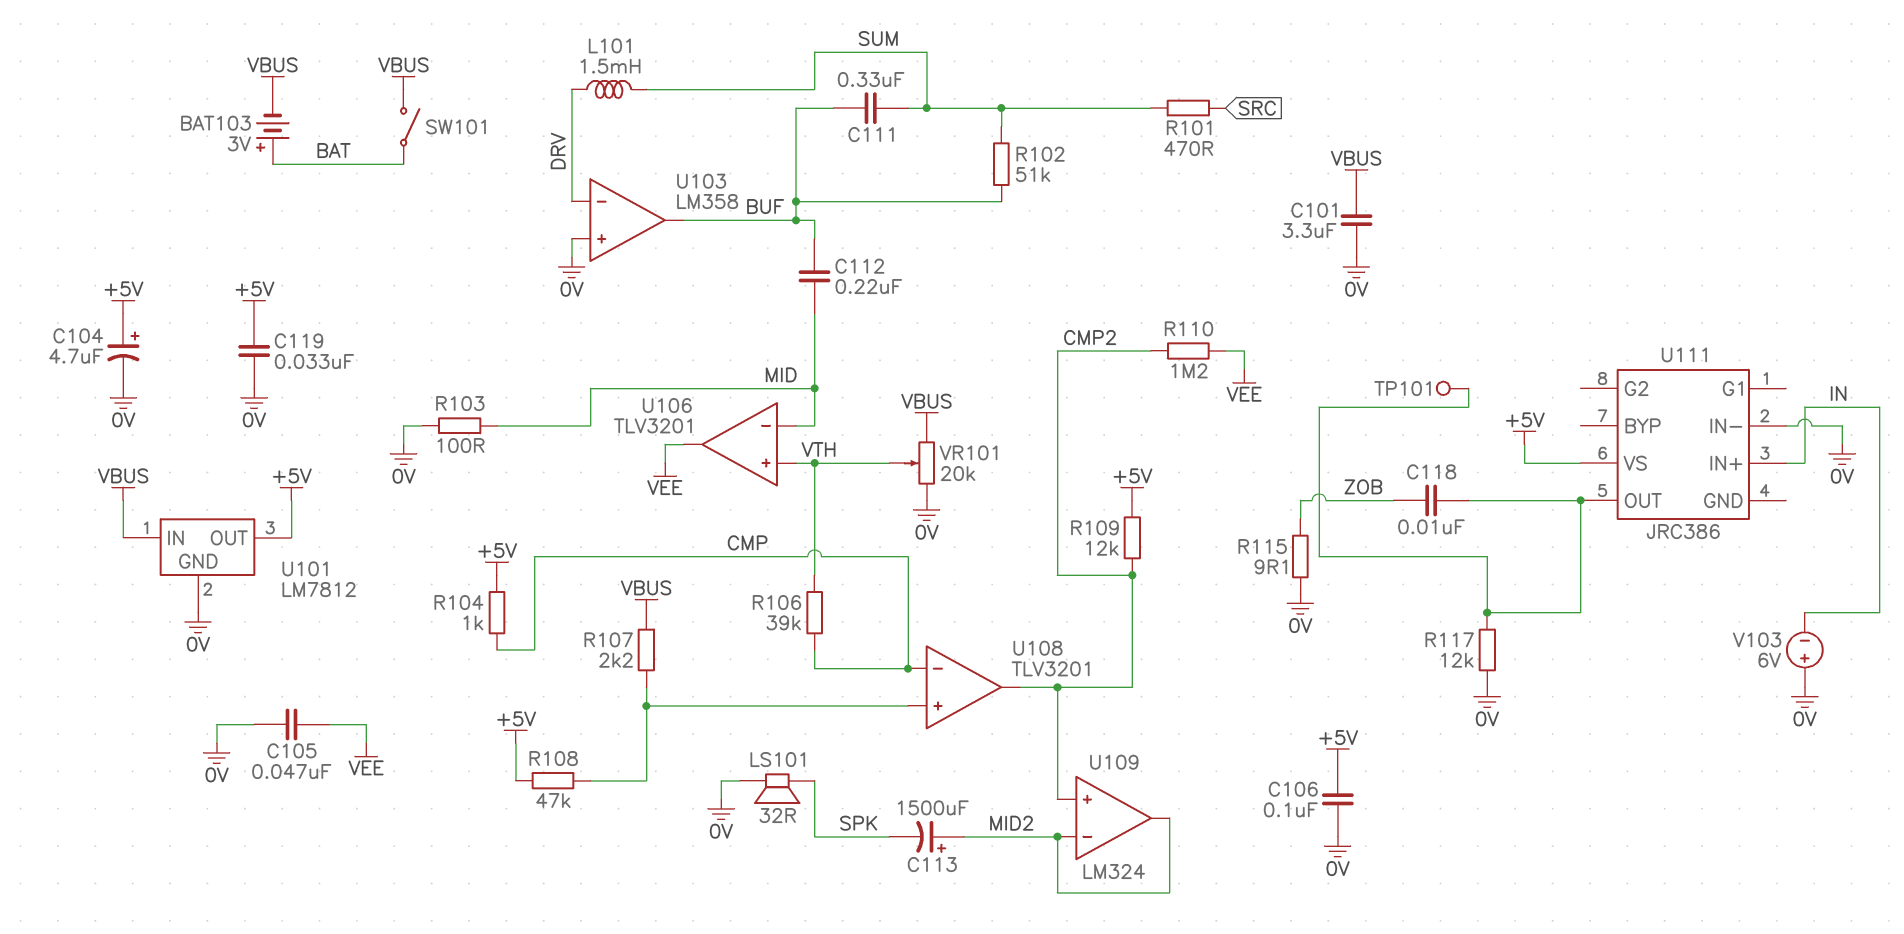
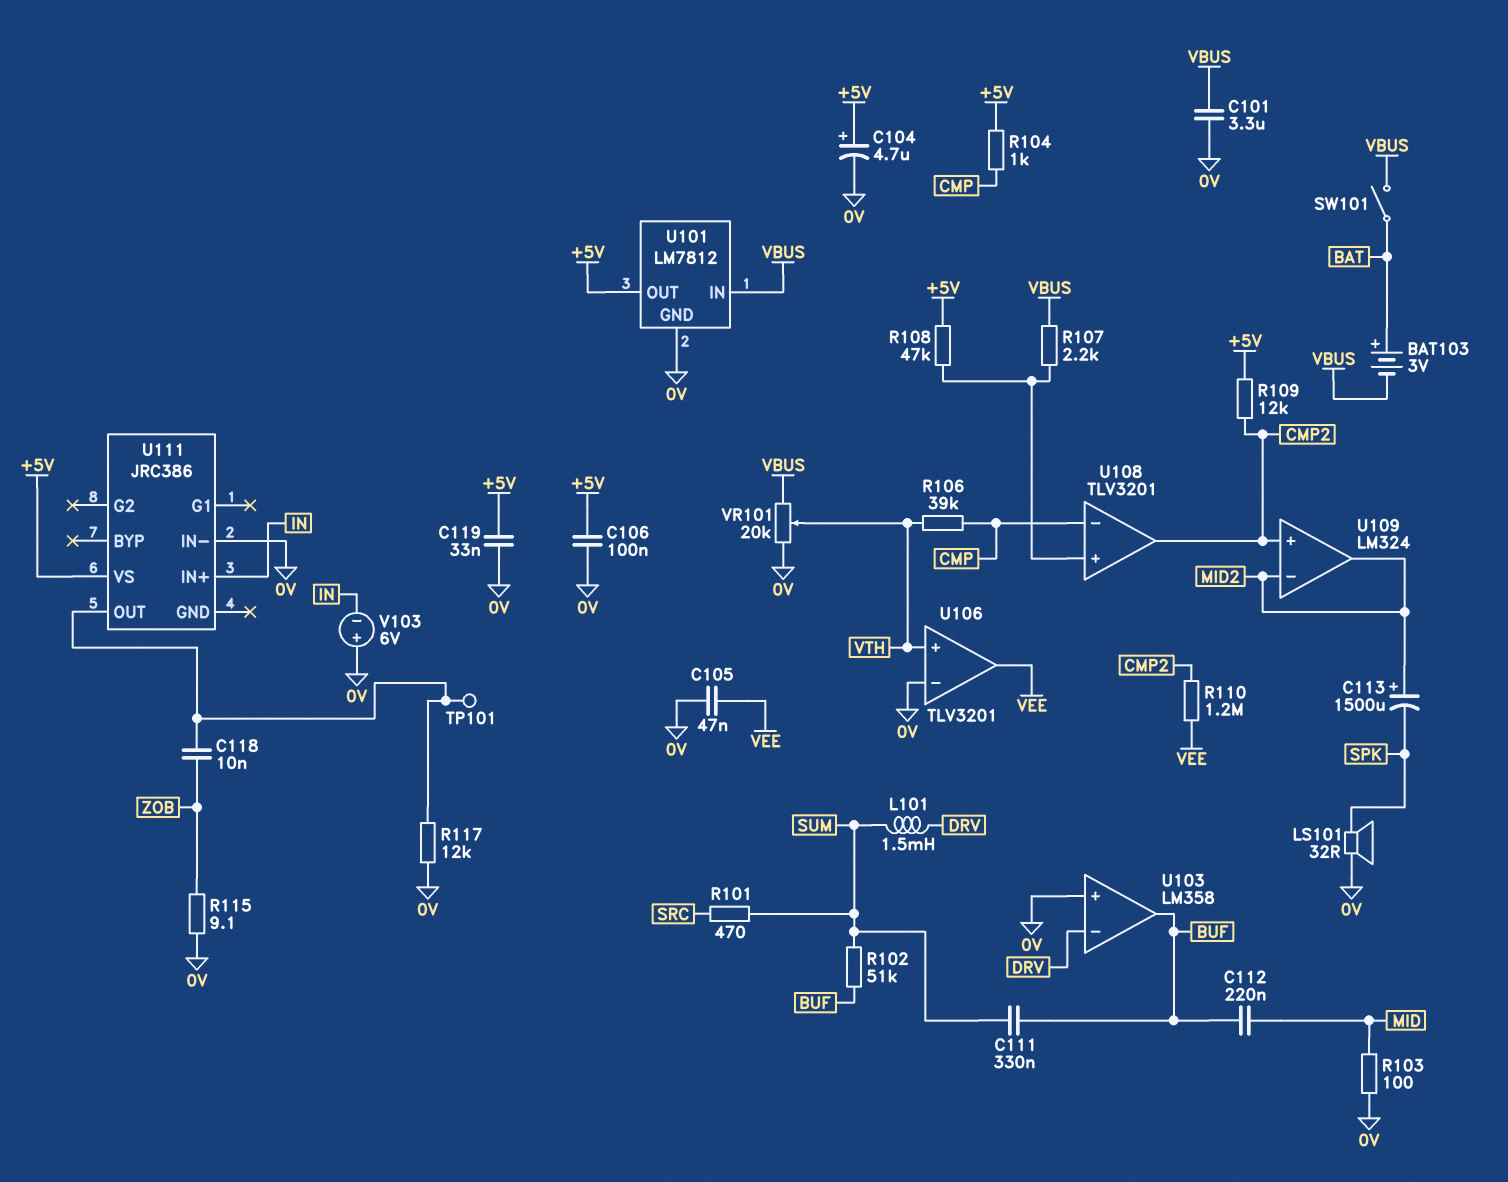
U106 pin in-: MID -> 0V

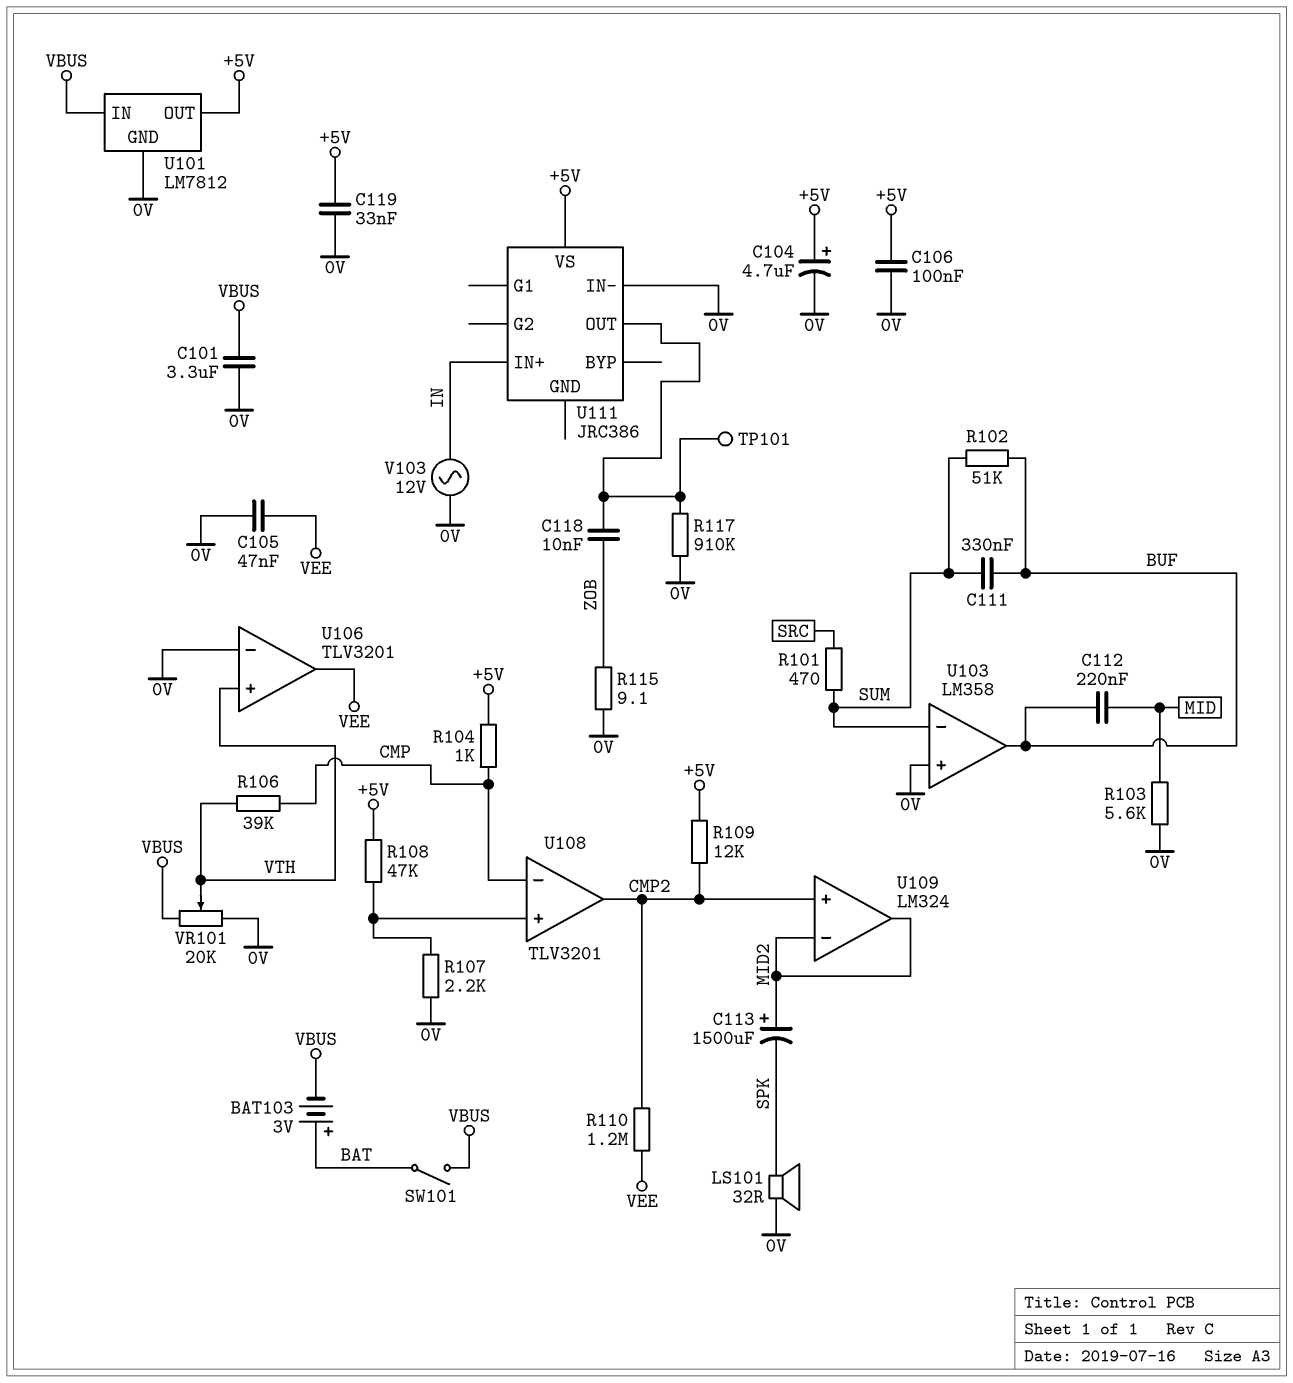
L101: 1.5mH (DRV, SUM) -> none
R103: 100 (0V, MID) -> 5.6k (0V, MID)
R107: 2.2k (U108/in+, VBUS) -> 2.2k (0V, U108/in+)
R117: 12k (0V, U111/OUT) -> 910k (0V, U111/OUT)
U103 pin in-: DRV -> SUM
V103: 6V (plus 0V, minus IN) -> AC 12V (0V, IN)

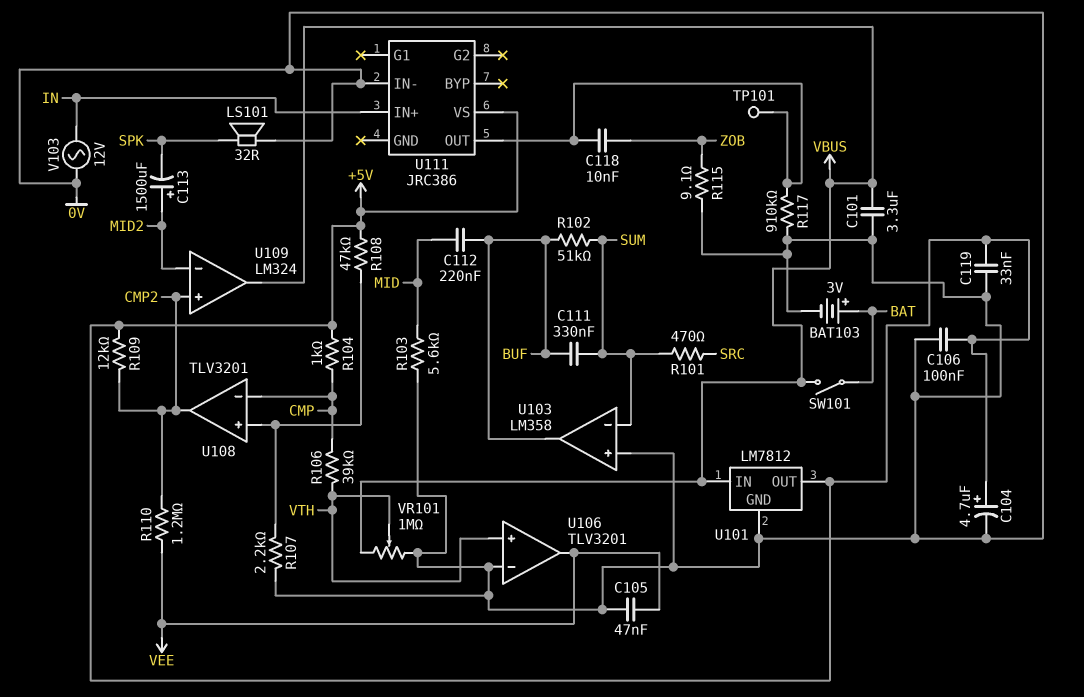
BAT103: 3V (plus BAT, minus VBUS) -> 3V (plus BAT, minus 0V)
U109 pin out: MID2 -> VBUS
VR101: 20k (0V, VBUS, wiper VTH) -> 1M (0V, VBUS, wiper VTH)

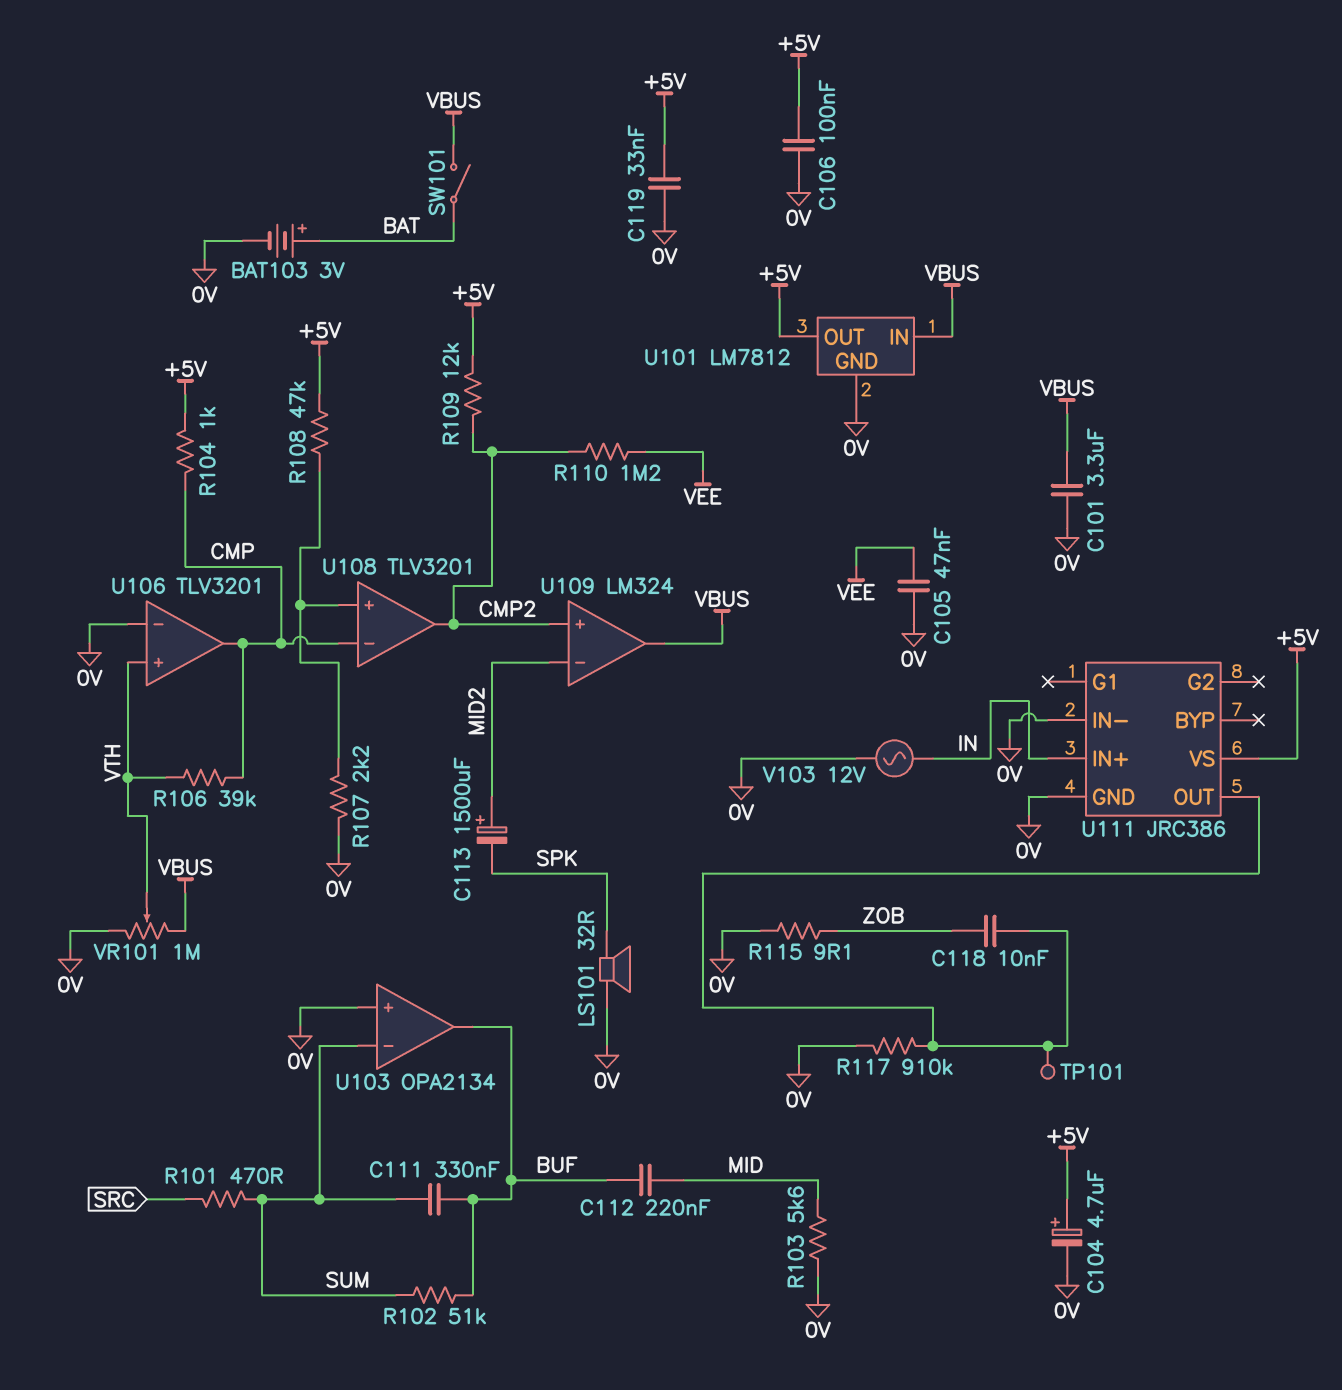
U103: LM358 -> OPA2134
U106 pin out: VEE -> CMP
U111 pin GND: none -> 0V

